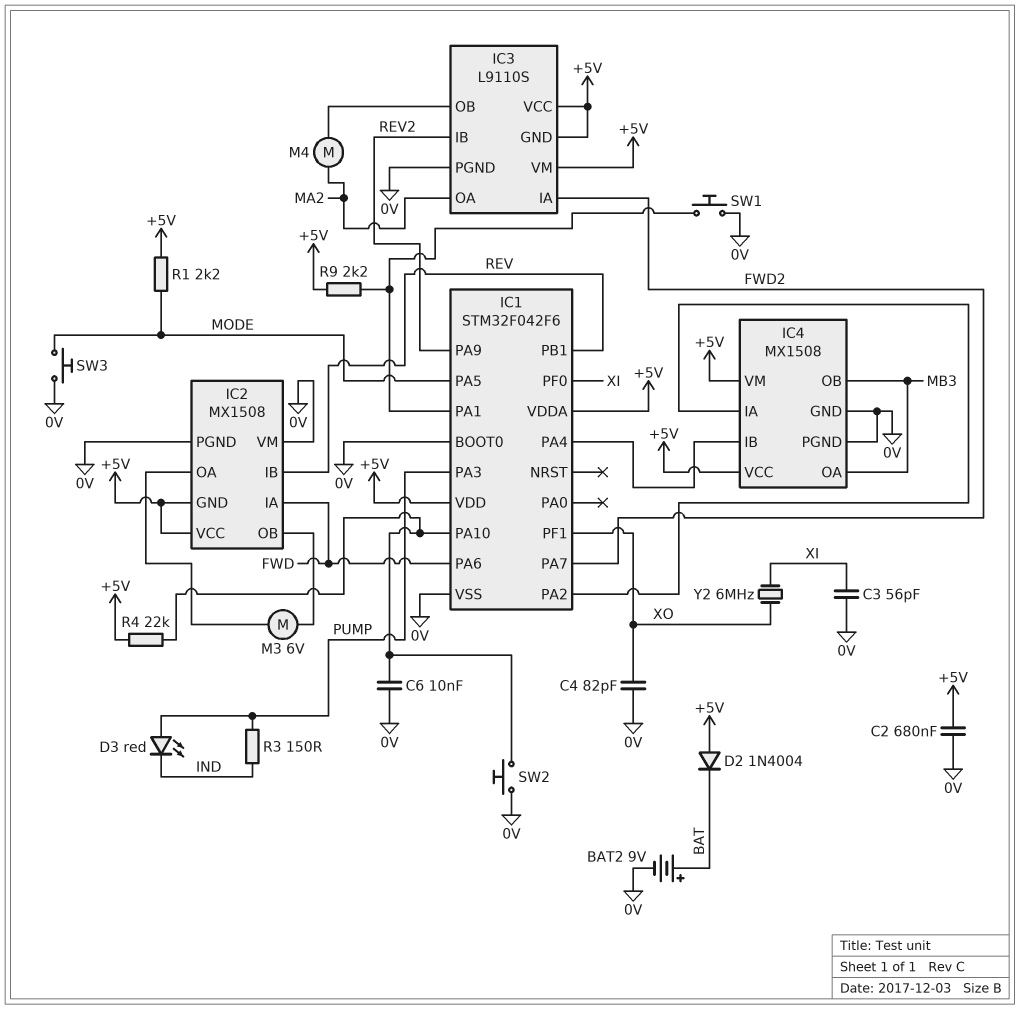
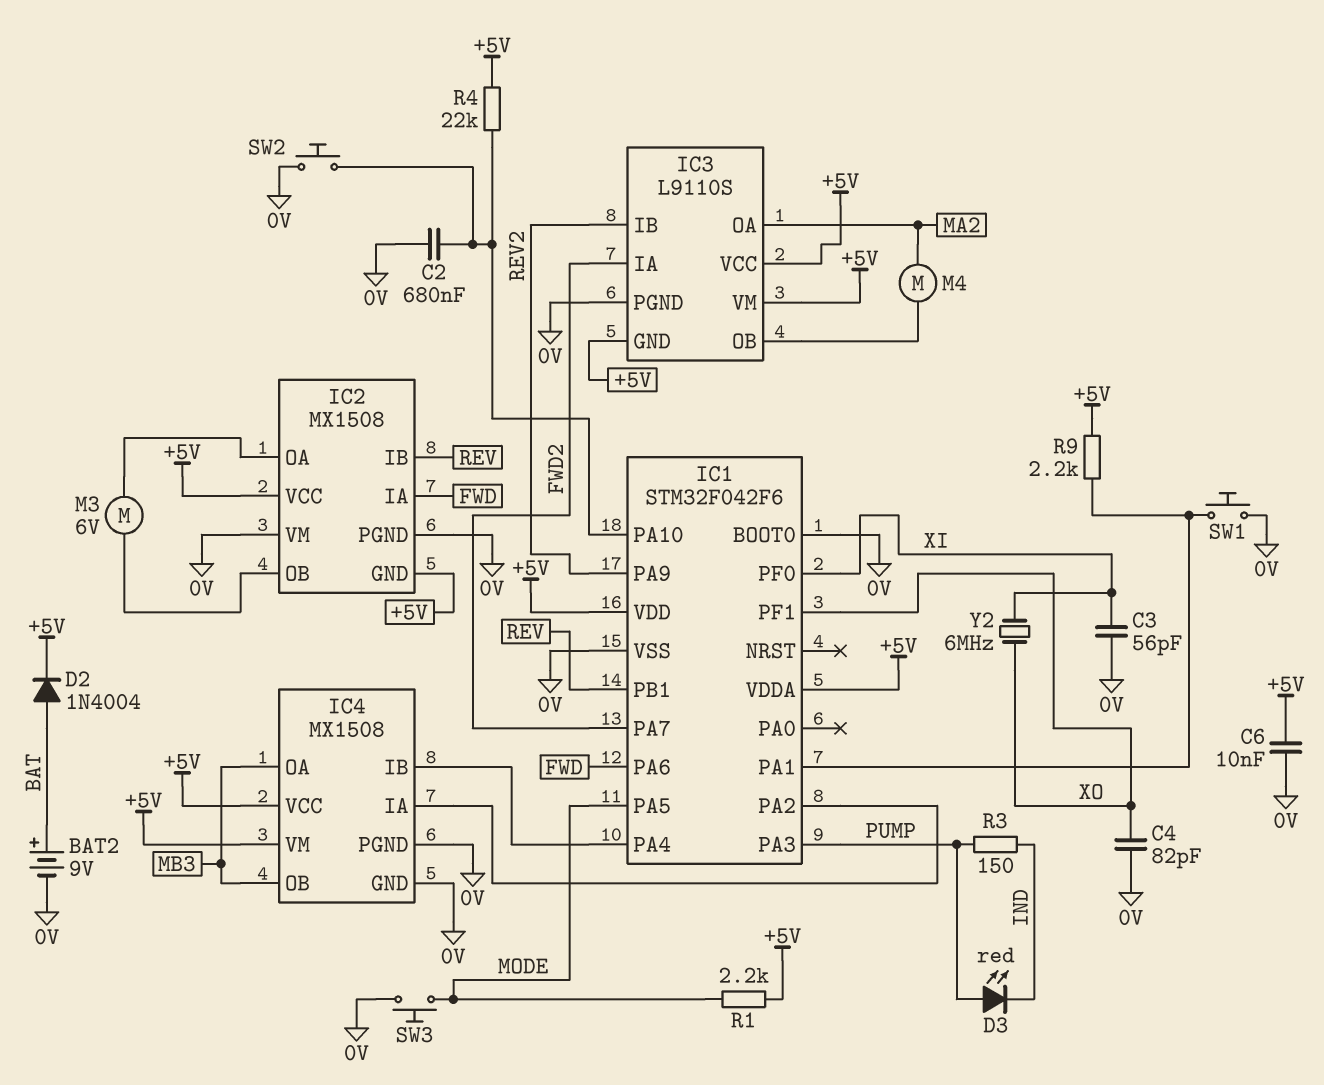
C2: 680nF (+5V, 0V) -> 680nF (0V, IC1/PA10)
C6: 10nF (0V, IC1/PA10) -> 10nF (+5V, 0V)
D2: diode 1N4004 (A +5V, K BAT) -> diode 1N4004 (A BAT, K +5V)

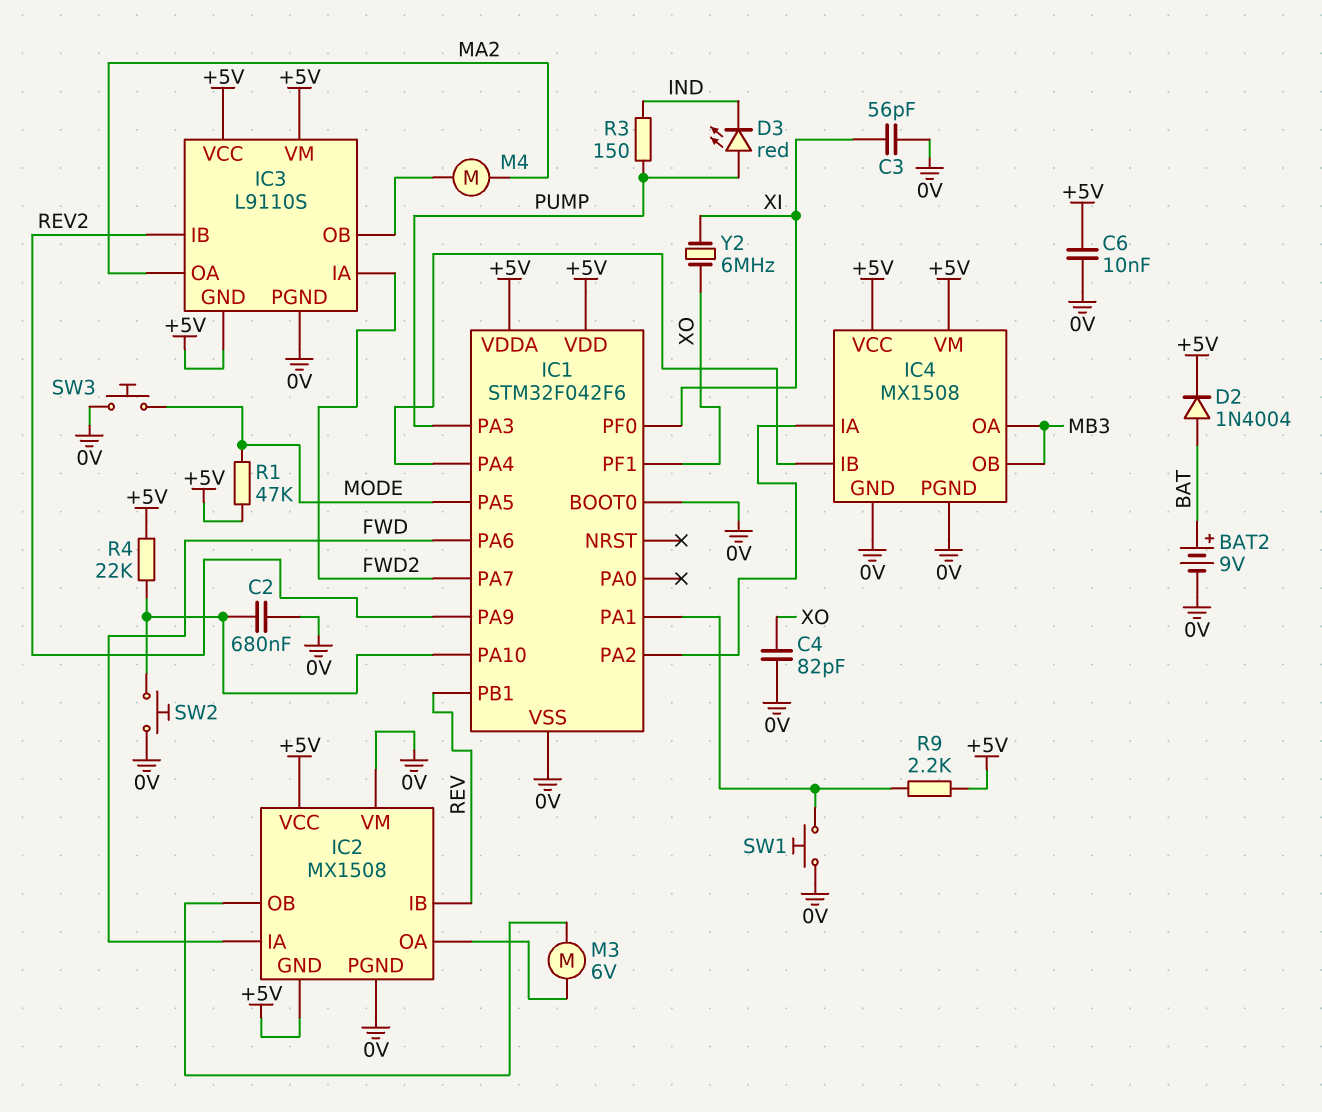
R1: 2.2k (+5V, MODE) -> 47k (+5V, MODE)

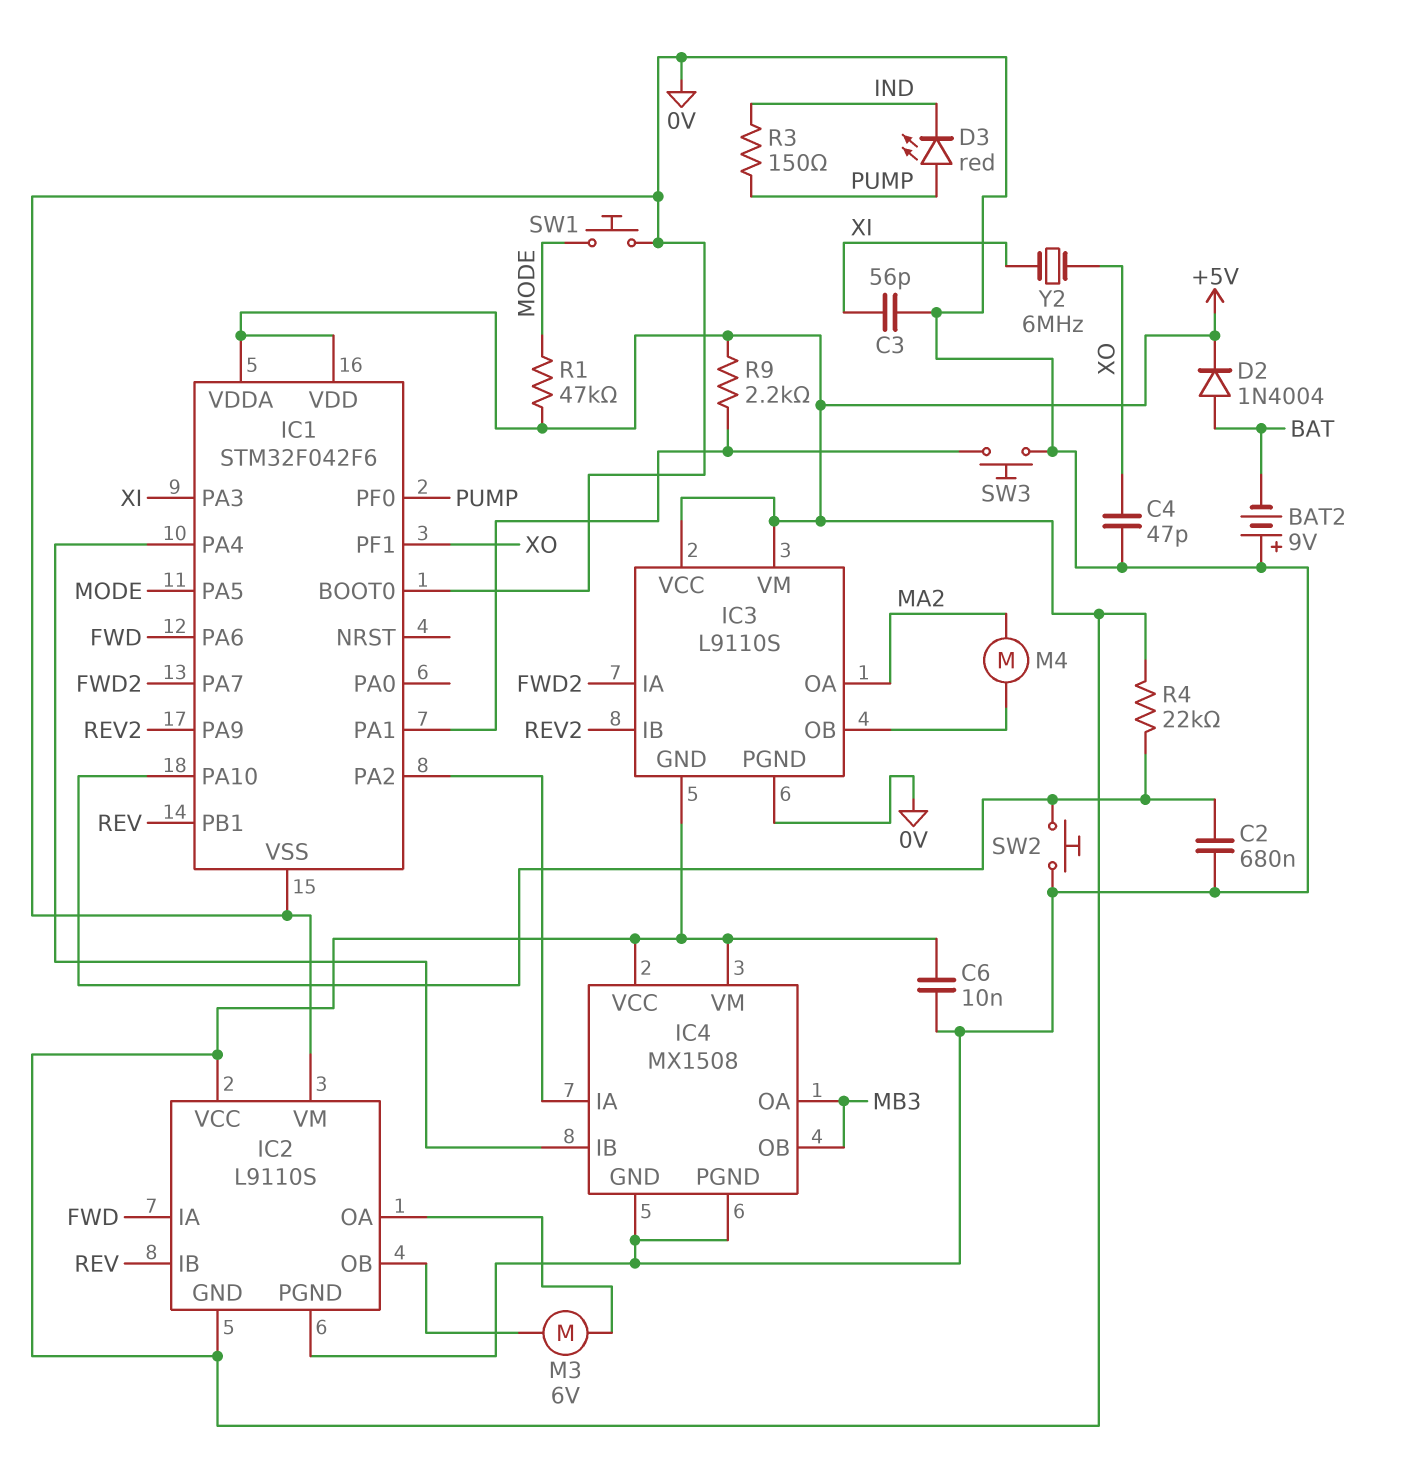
BAT2: 9V (plus BAT, minus 0V) -> 9V (plus 0V, minus BAT)
C4: 82pF (0V, XO) -> 47pF (0V, XO)
IC1 pin PA3: PUMP -> XI
IC1 pin PF0: XI -> PUMP
IC2: MX1508 -> L9110S
SW1: button (0V, IC1/PA1) -> button (0V, MODE)
SW3: button (0V, MODE) -> button (0V, IC1/PA1)

